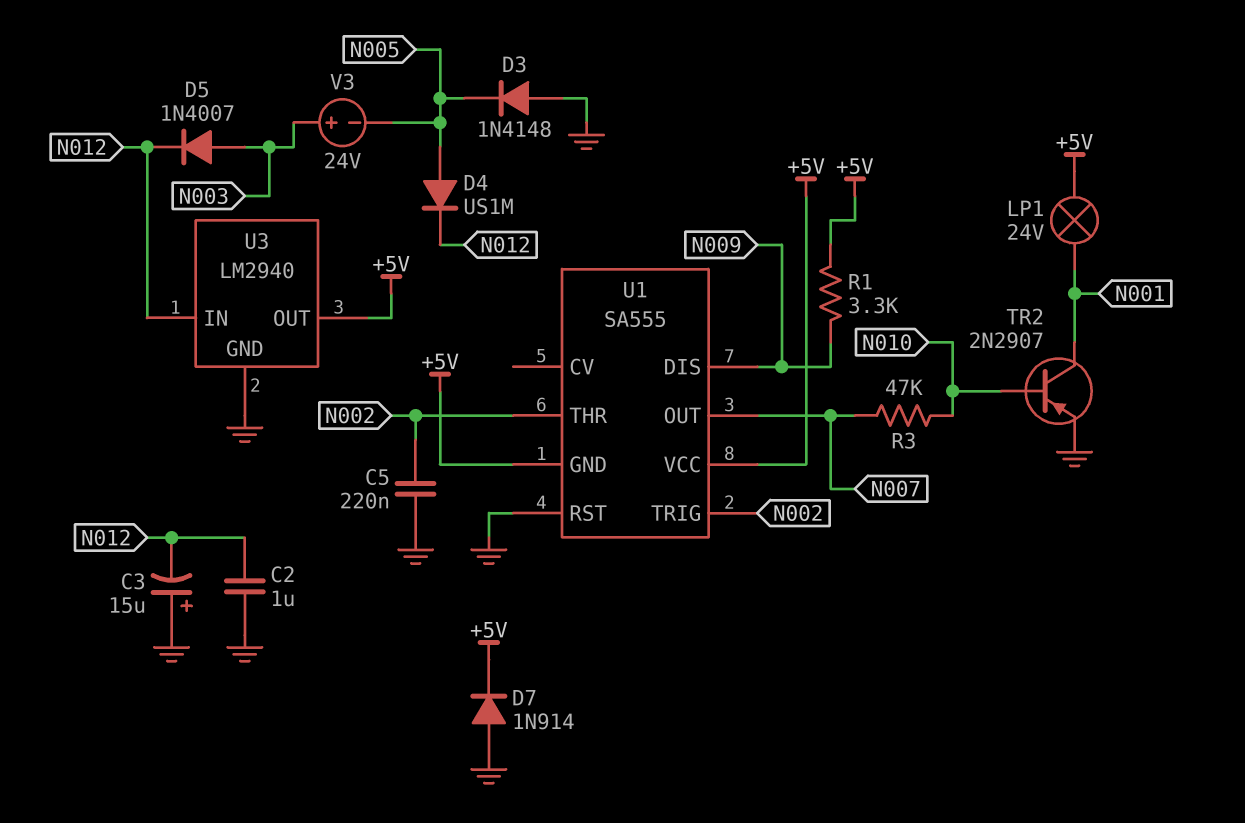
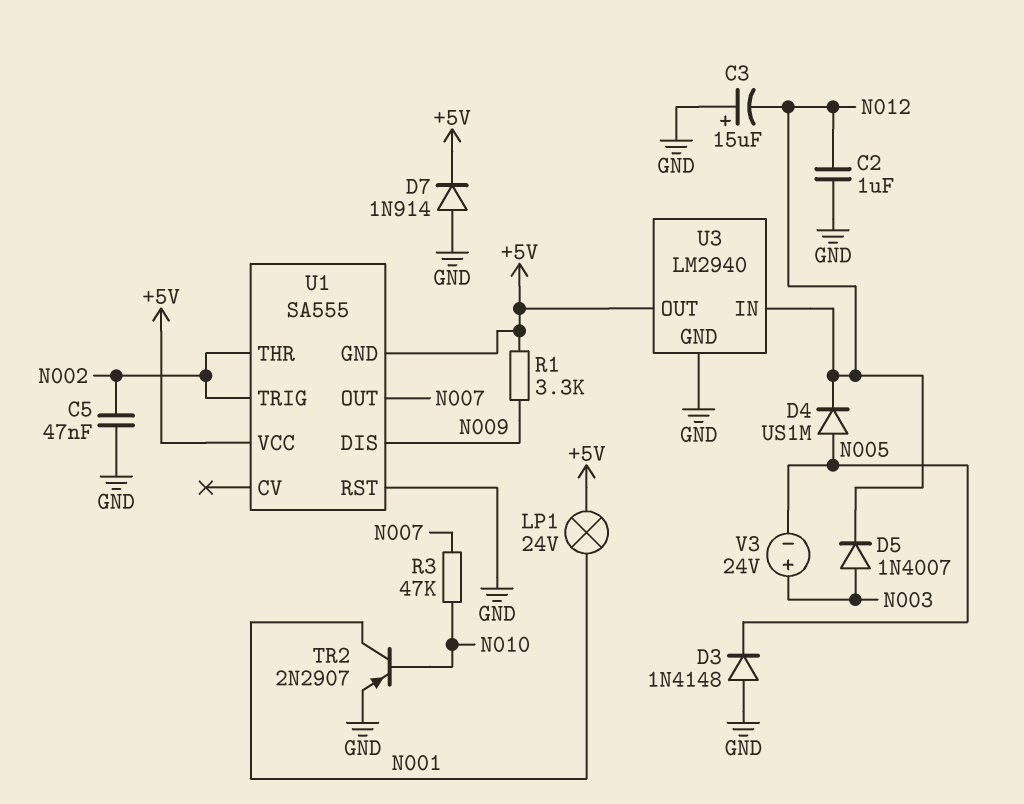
C5: 220nF (GND, N002) -> 47nF (GND, N002)

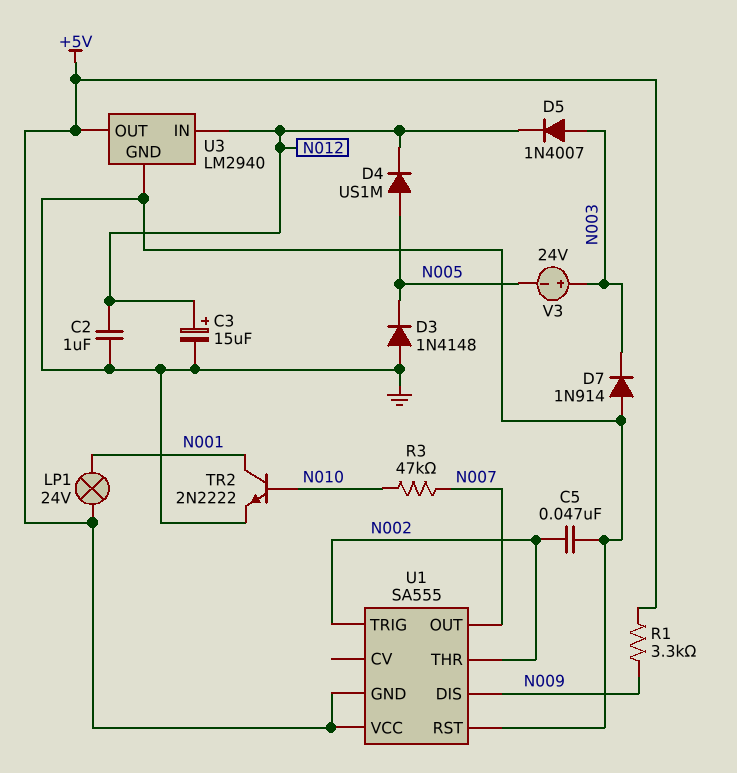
C3: 15uF (plus GND, minus N012) -> 15uF (plus N012, minus GND)
D7: diode 1N914 (A GND, K +5V) -> diode 1N914 (A GND, K N003)
TR2: PNP 2N2907 (B N010, C N001, E GND) -> NPN 2N2222 (B N010, C N001, E GND)

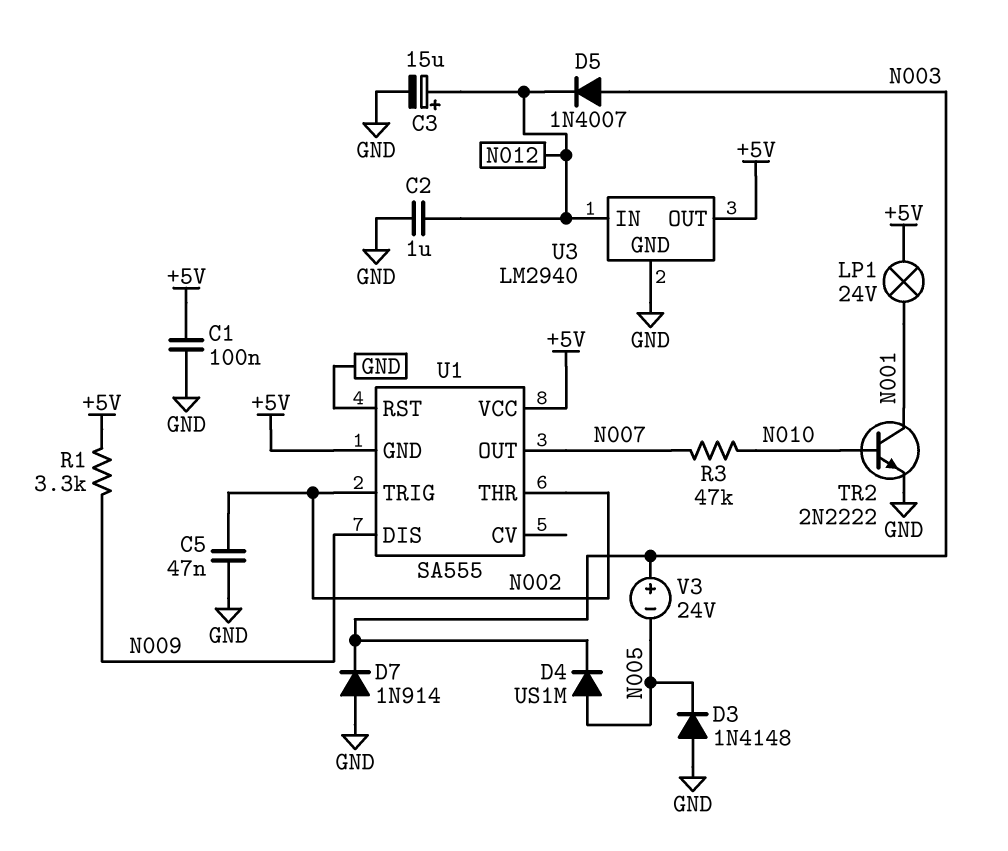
C1: none -> 100nF (+5V, GND)
D4: diode US1M (A N005, K N012) -> diode US1M (A N005, K N003)

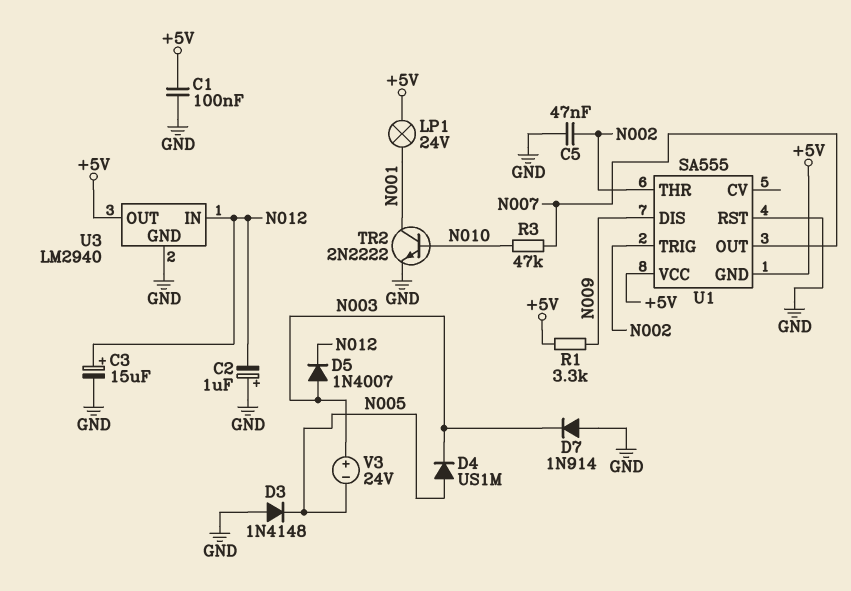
C2: 1uF (GND, N012) -> 1uF (plus GND, minus N012)

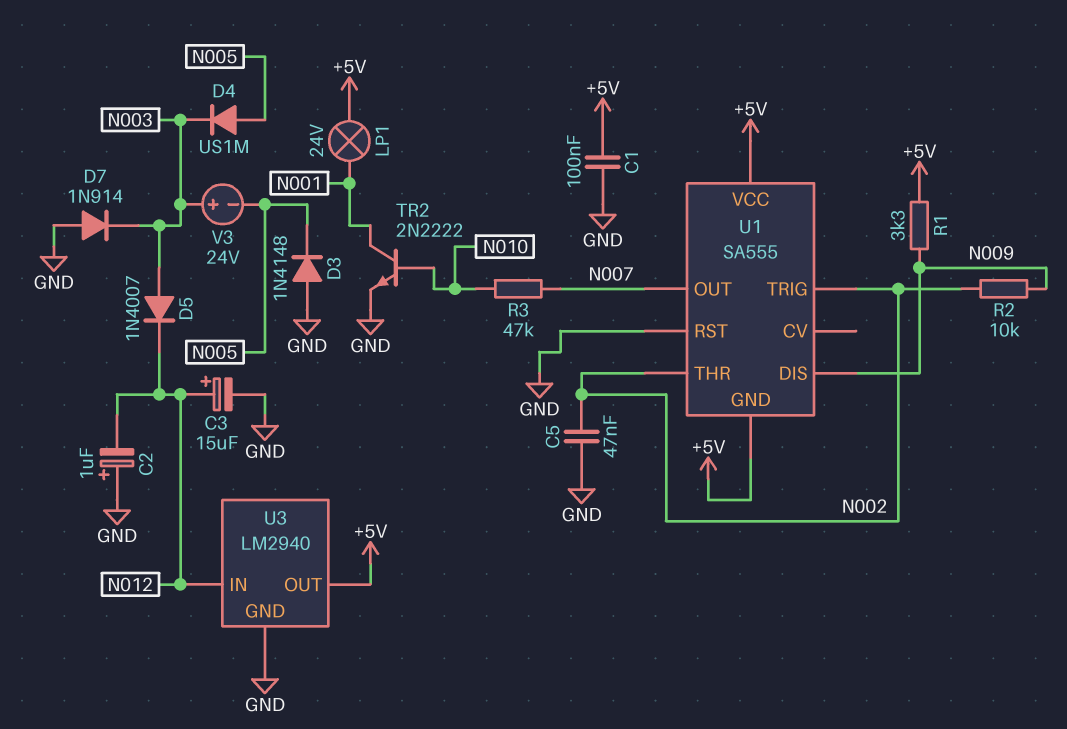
R2: none -> 10k (N002, N009)

